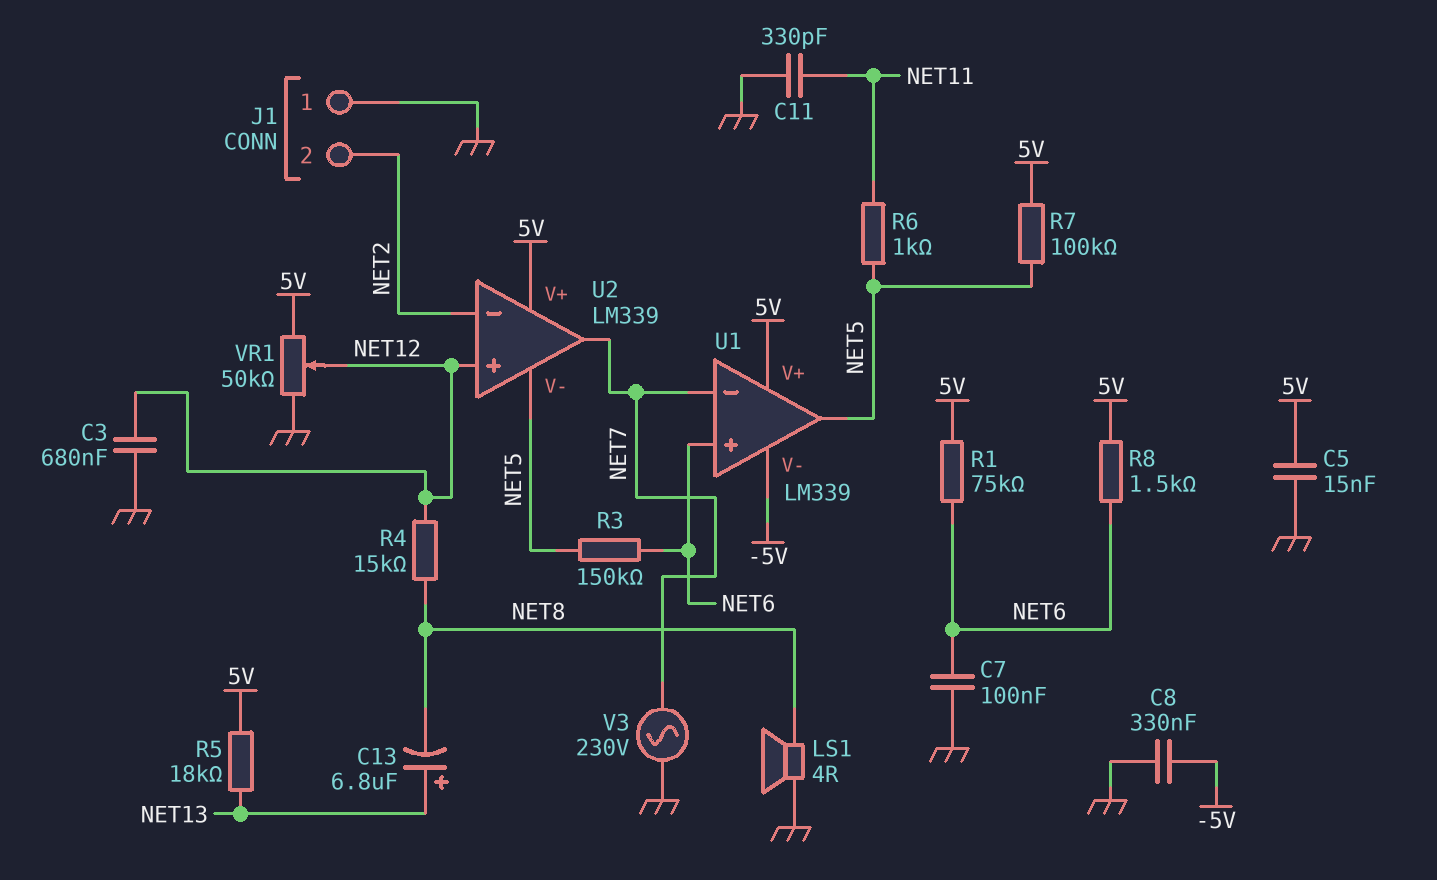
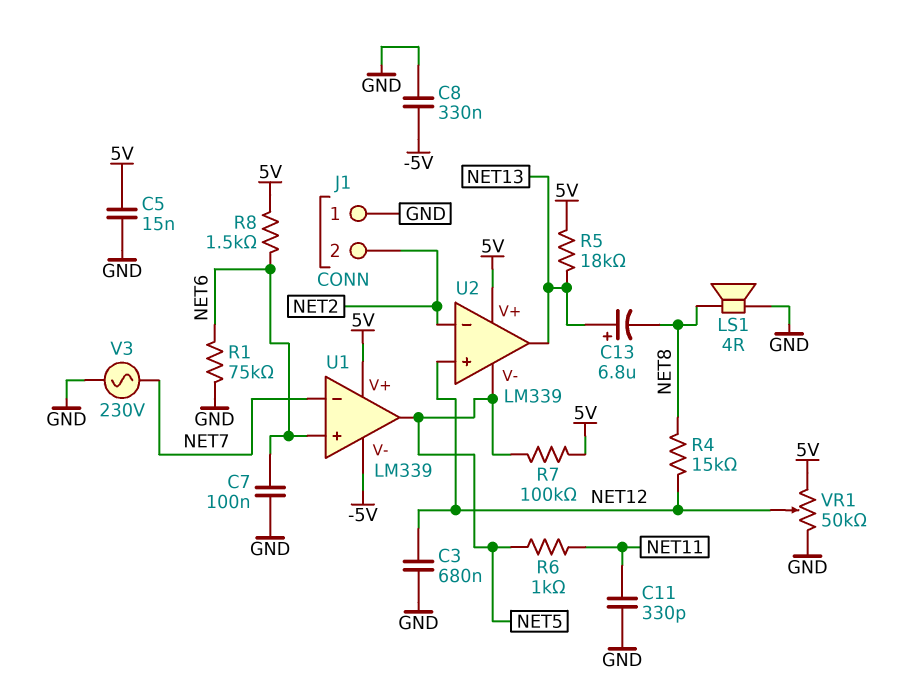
R1: 75k (5V, NET6) -> 75k (GND, NET6)
R3: 150k (NET5, NET6) -> none
U2 pin out: NET7 -> NET13

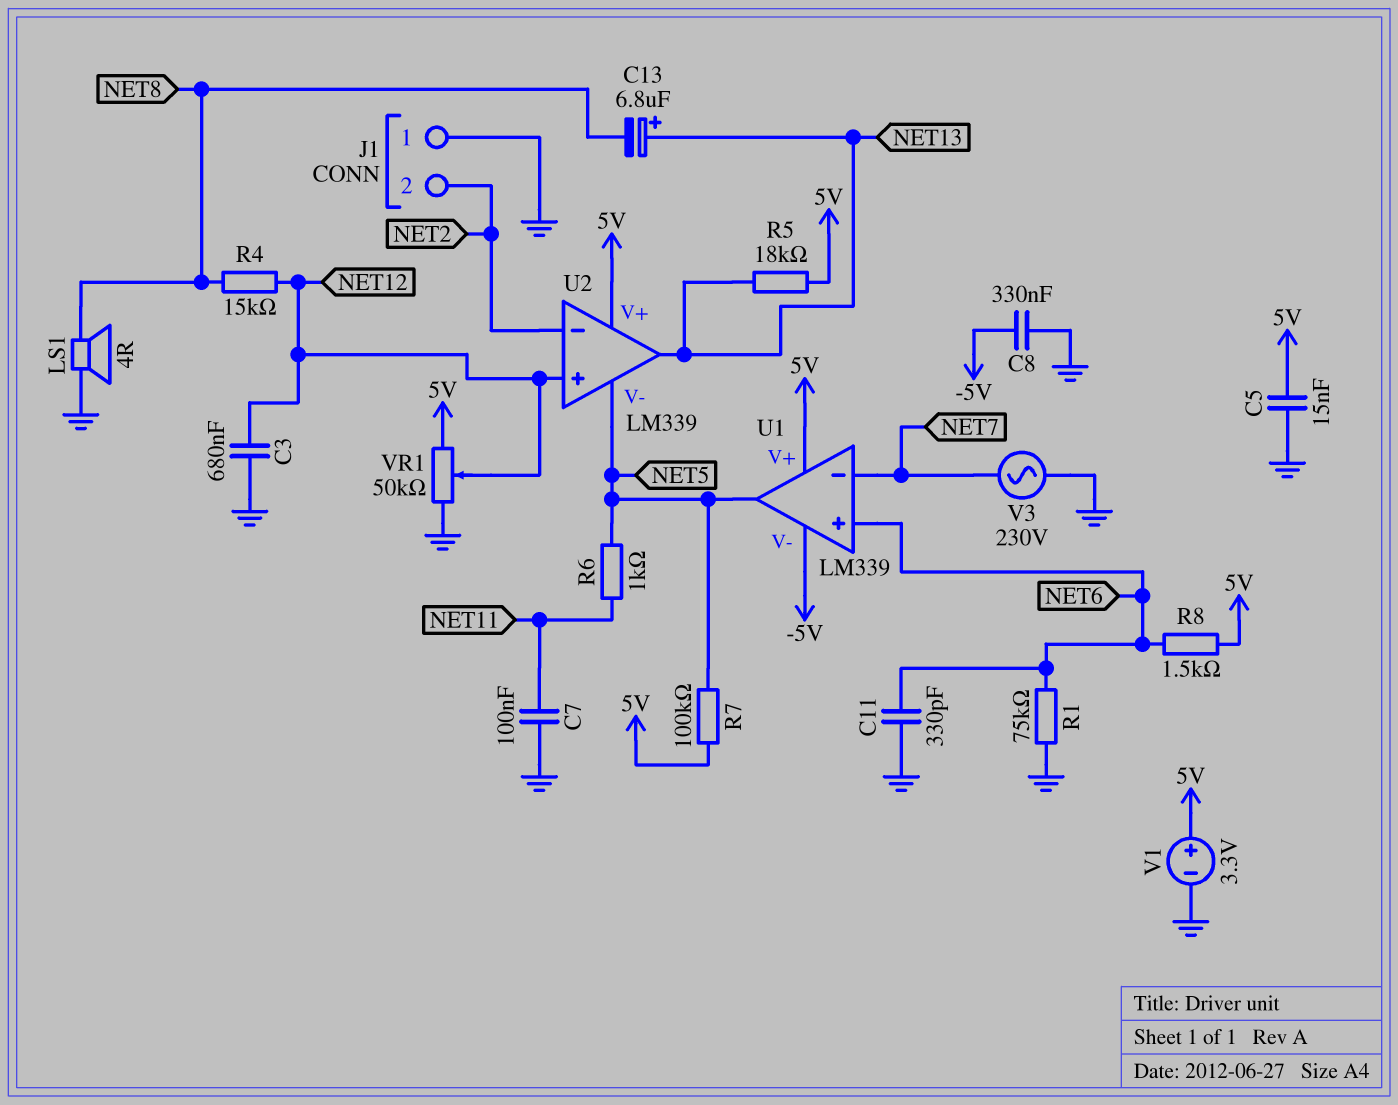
C7: 100nF (GND, NET6) -> 100nF (GND, NET11)
C11: 330pF (GND, NET11) -> 330pF (GND, NET6)
V1: none -> 3.3V (plus 5V, minus GND)

